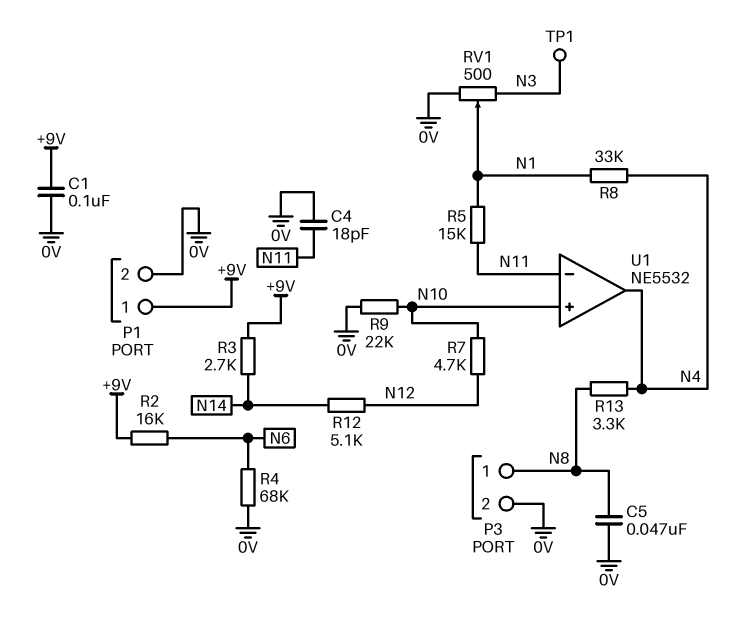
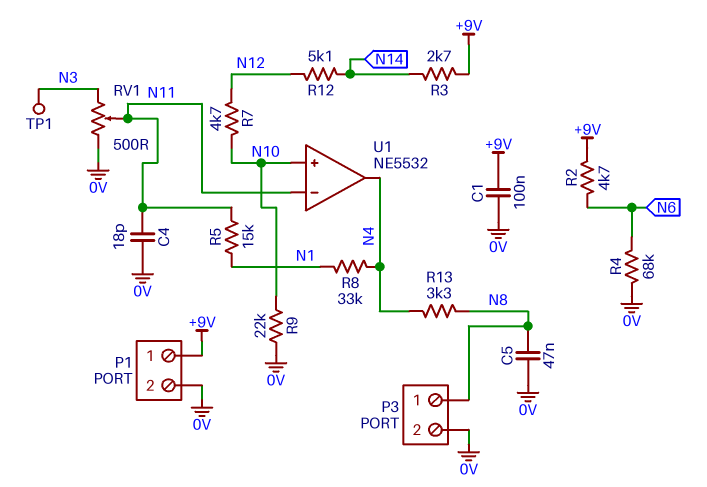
R2: 16k (+9V, N6) -> 4.7k (+9V, N6)
RV1: 500 (0V, N3, wiper N1) -> 500 (0V, N3, wiper N11)

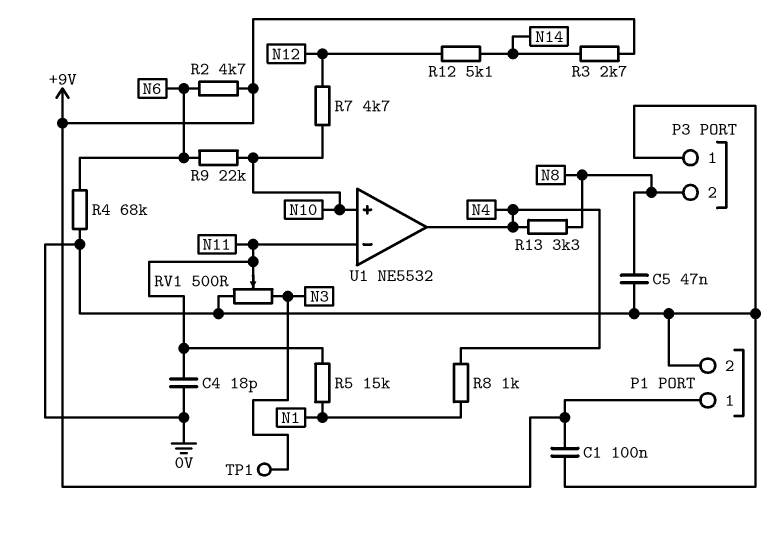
P3 pin 1: N8 -> 0V
P3 pin 2: 0V -> N8
R8: 33k (N1, N4) -> 1k (N1, N4)
R9: 22k (0V, N10) -> 22k (N6, N10)

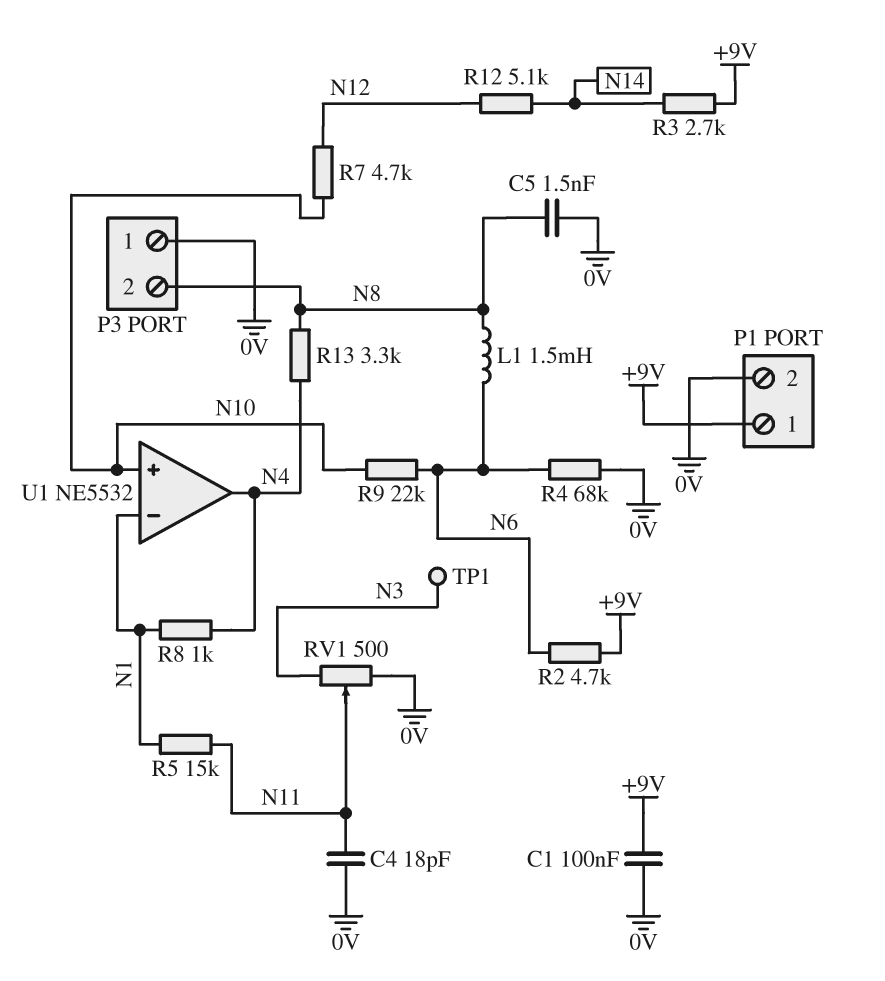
C5: 47nF (0V, N8) -> 1.5nF (0V, N8)
L1: none -> 1.5mH (N6, N8)
U1 pin in-: N11 -> N1

